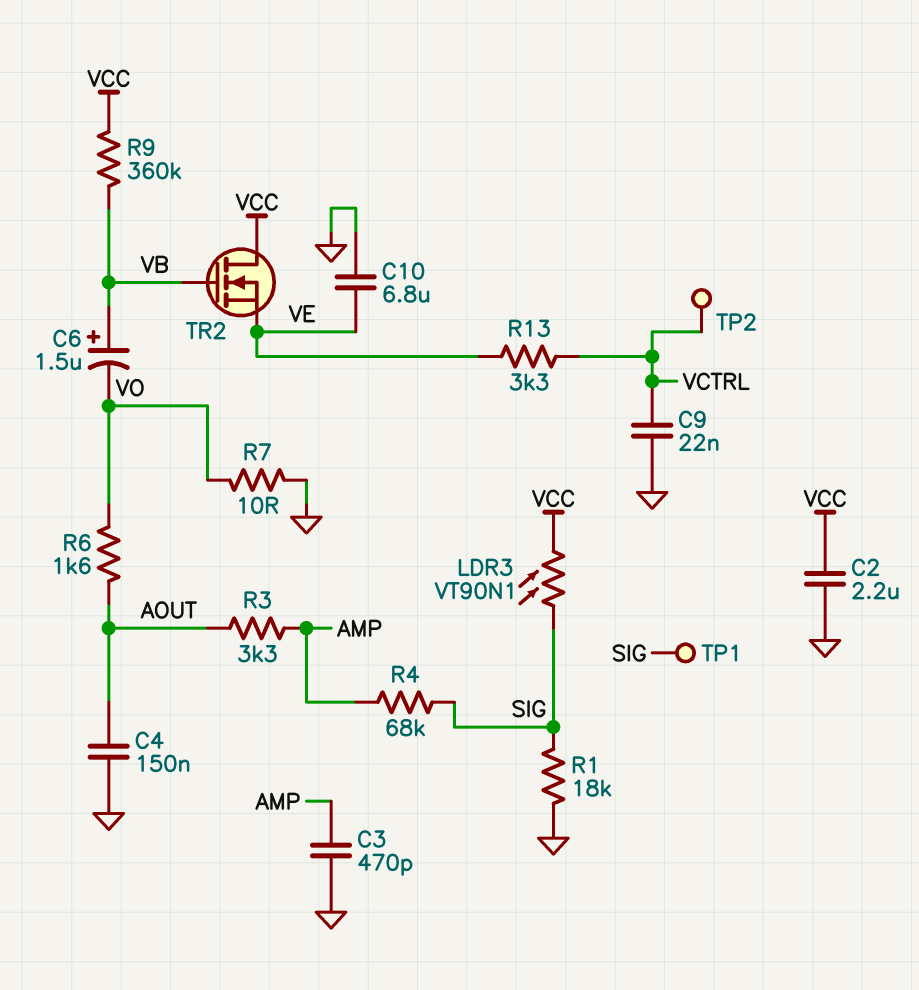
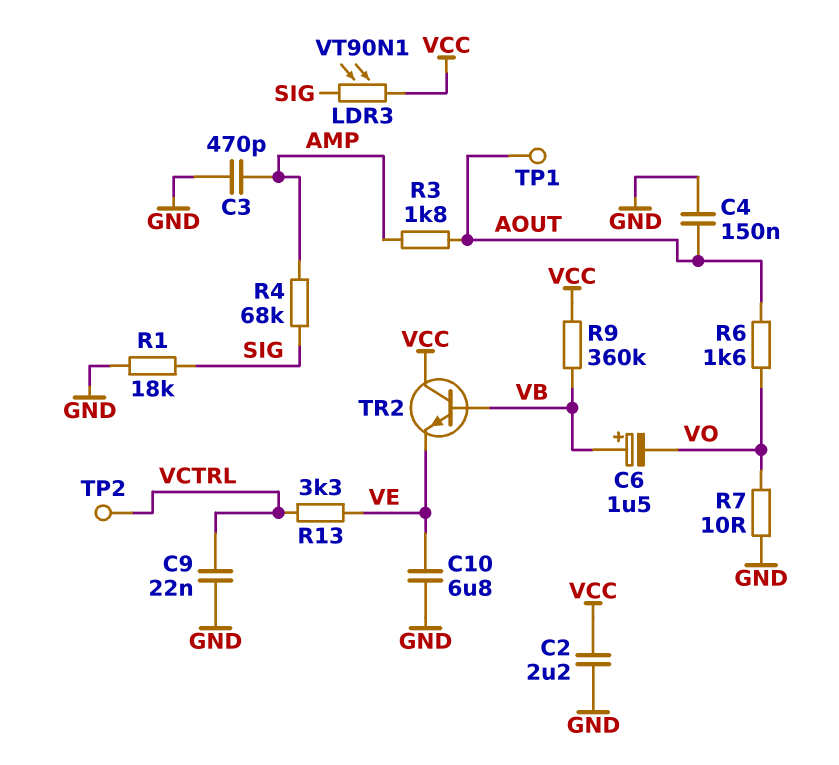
R3: 3.3k (AMP, AOUT) -> 1.8k (AMP, AOUT)
TP1: test point (SIG) -> test point (AOUT)
TR2: NMOS (G VB, D VCC, S VE) -> NPN (B VB, C VCC, E VE)

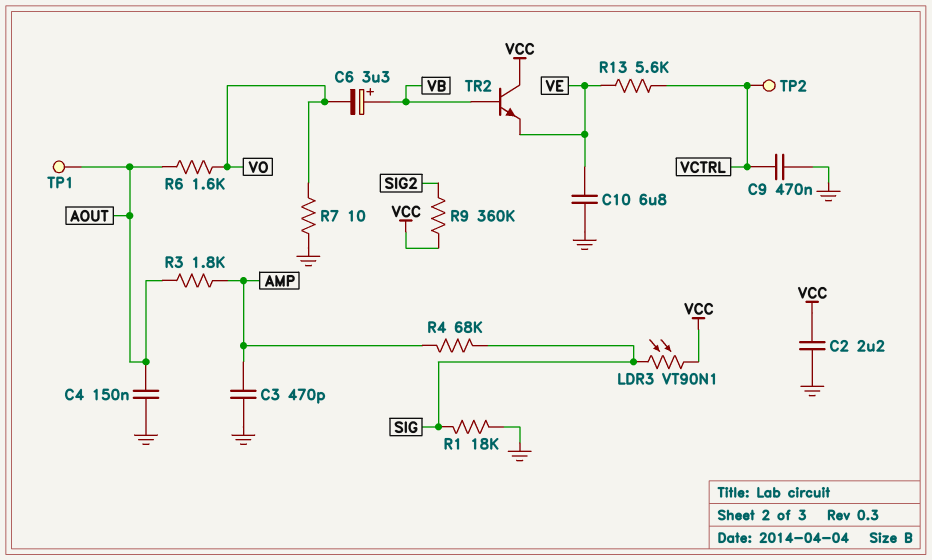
C6: 1.5uF (plus VB, minus VO) -> 3.3uF (plus VB, minus VO)
C9: 22nF (GND, VCTRL) -> 470nF (GND, VCTRL)
R9: 360k (VB, VCC) -> 360k (SIG2, VCC)
R13: 3.3k (VCTRL, VE) -> 5.6k (VCTRL, VE)

